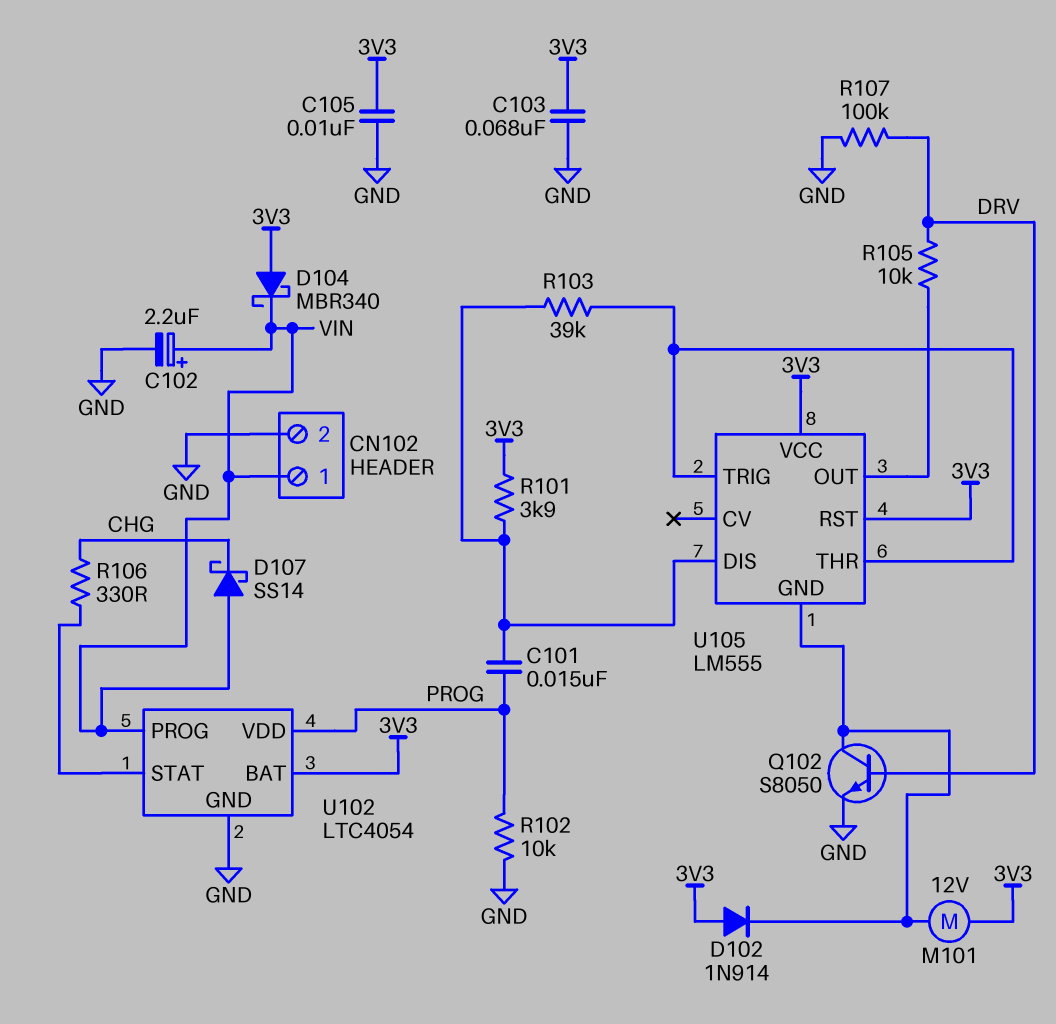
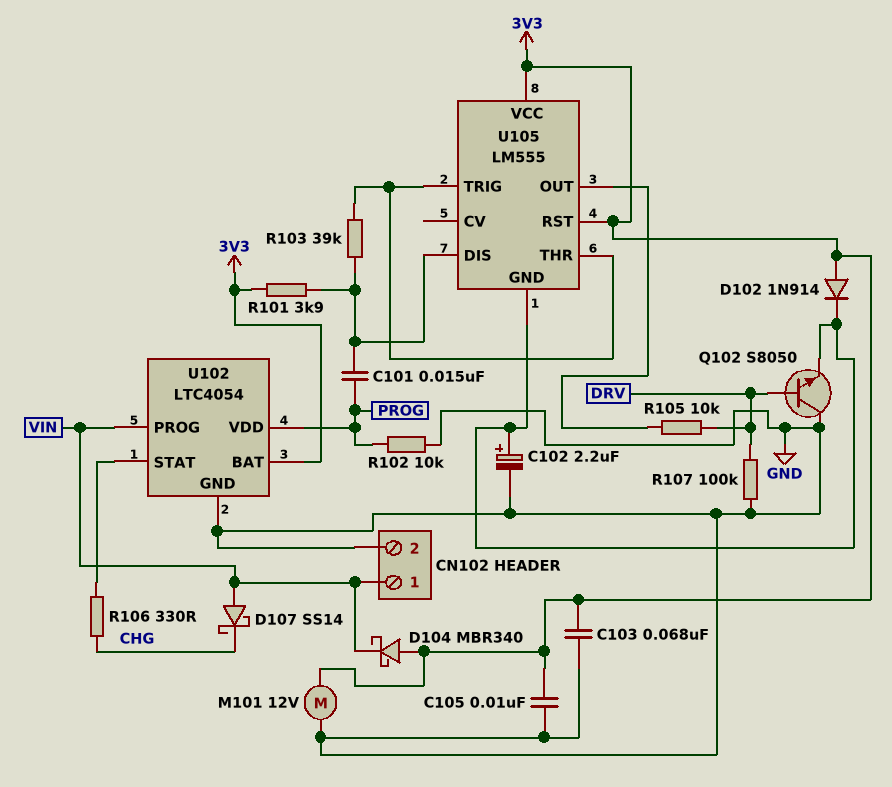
C102: 2.2uF (plus VIN, minus GND) -> 2.2uF (plus U105/GND, minus GND)
M101: motor 12V (3V3, U105/GND) -> motor 12V (3V3, GND)
Q102: NPN S8050 (B DRV, C U105/GND, E GND) -> NPN S8050 (B DRV, C GND, E U105/GND)

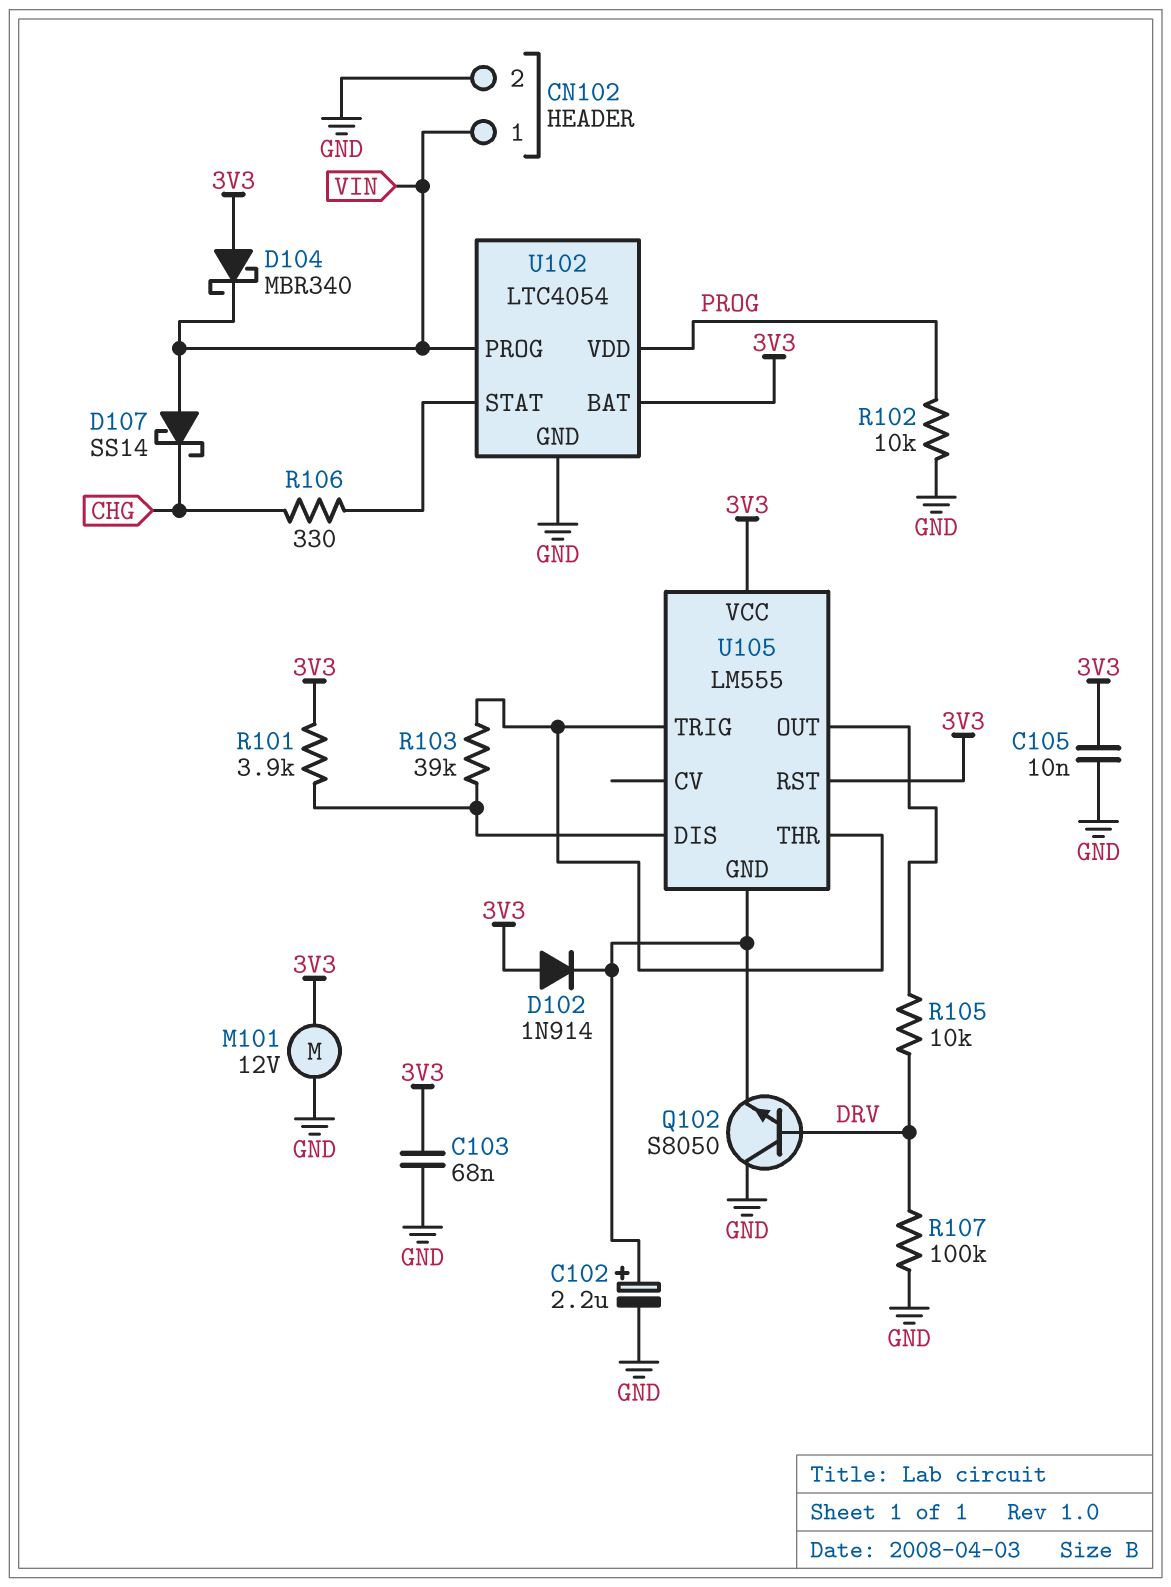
C101: 15nF (PROG, U105/DIS) -> none

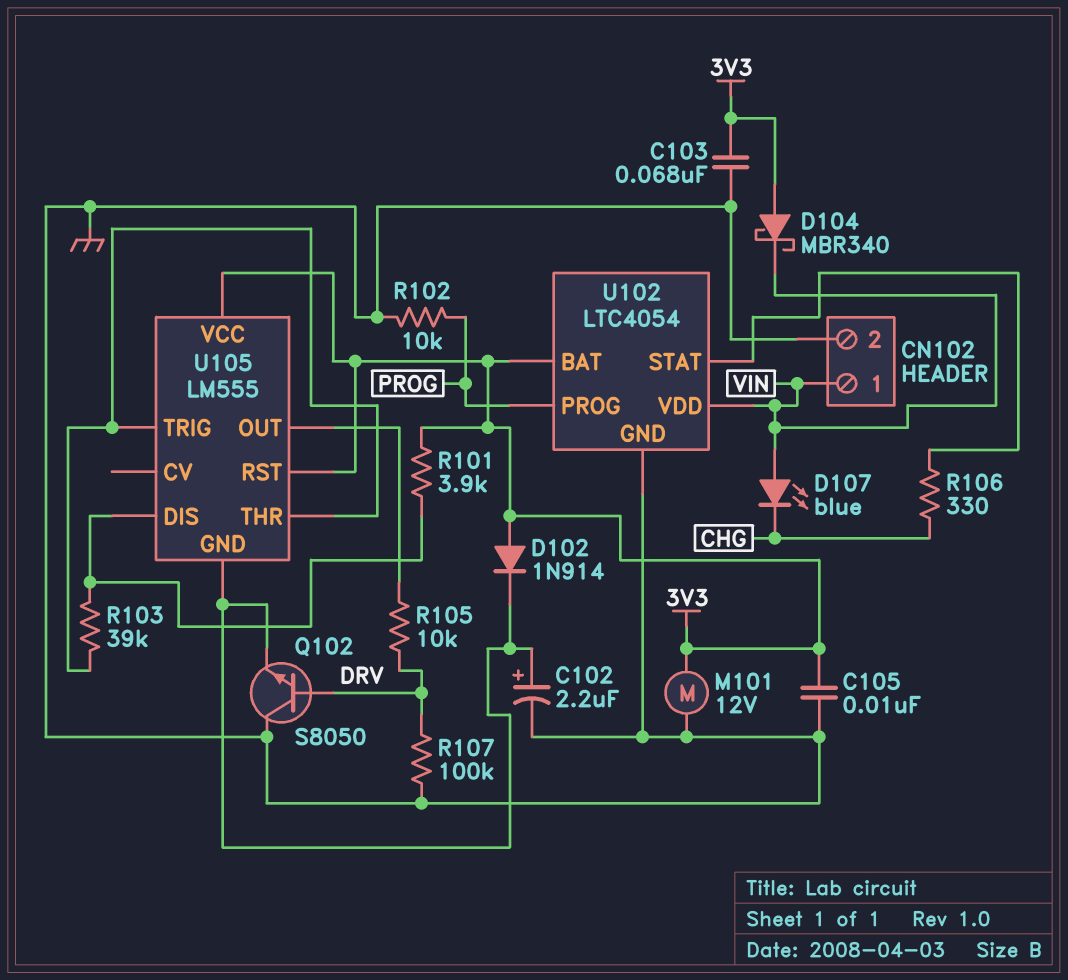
D107: schottky SS14 (A VIN, K CHG) -> LED blue (A VIN, K CHG)
U102 pin PROG: VIN -> PROG
U102 pin VDD: PROG -> VIN

